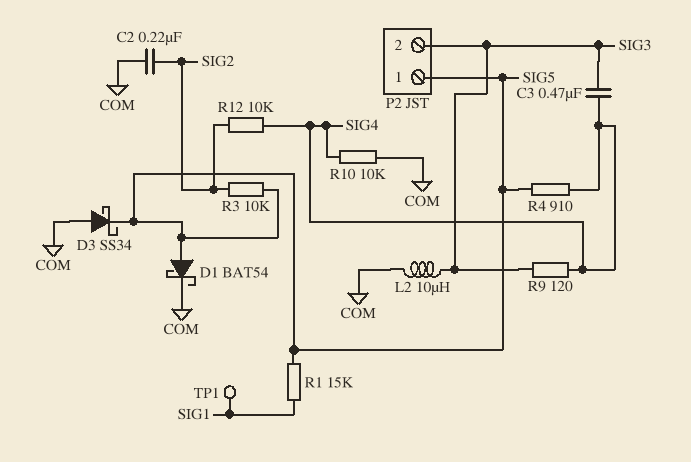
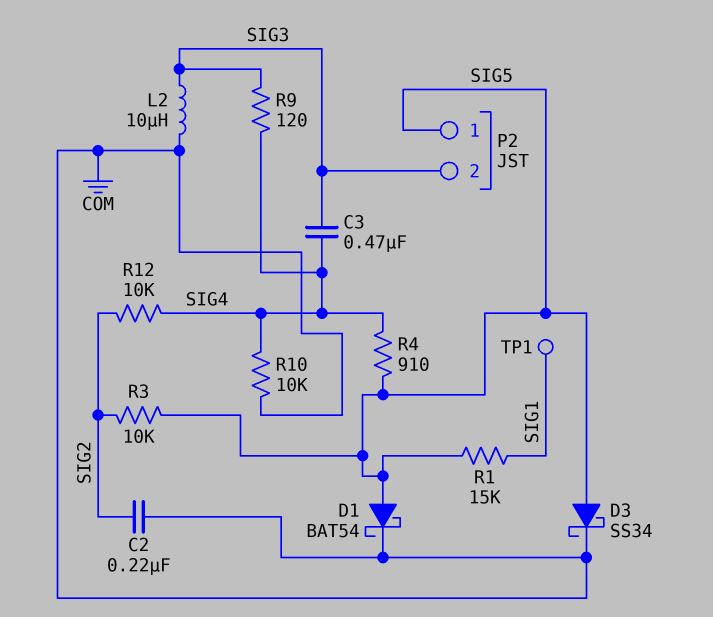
D3: schottky SS34 (A COM, K SIG5) -> schottky SS34 (A SIG5, K COM)

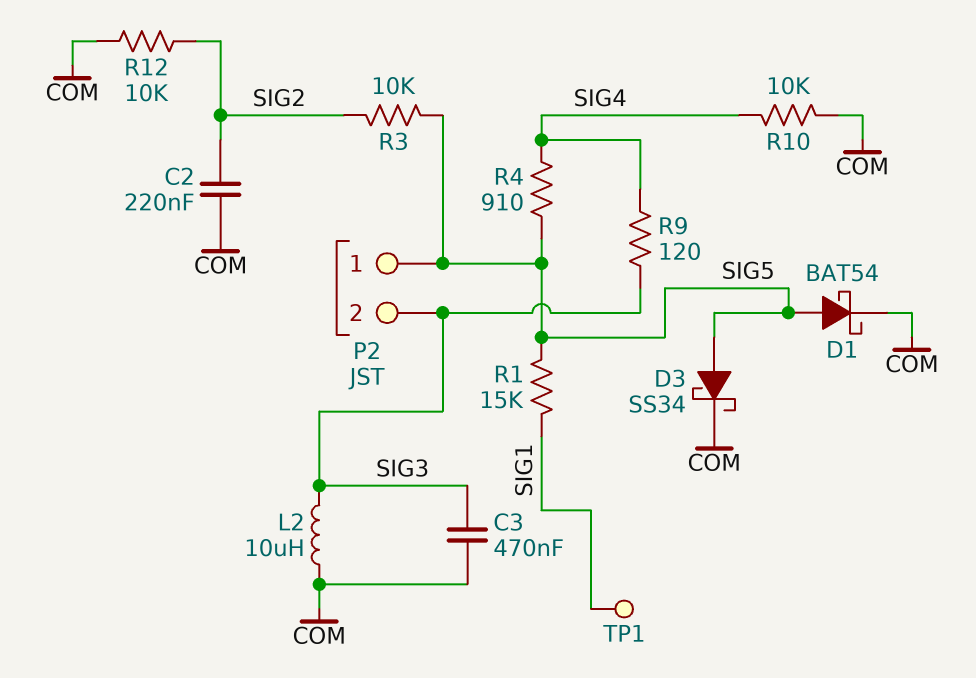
C3: 470nF (SIG3, SIG4) -> 470nF (COM, SIG3)
R12: 10k (SIG2, SIG4) -> 10k (COM, SIG2)

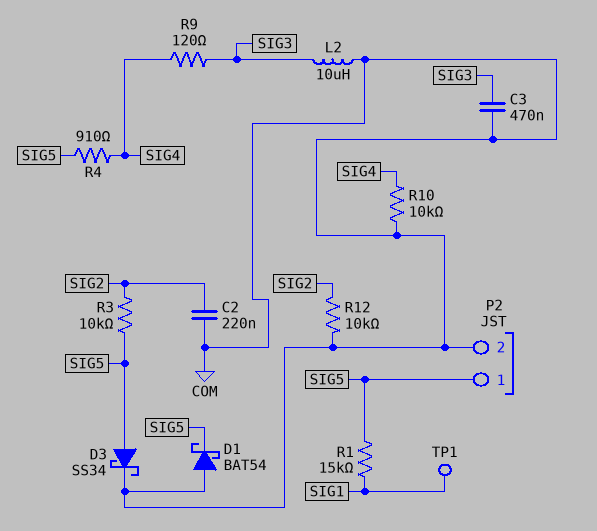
D1: schottky BAT54 (A SIG5, K COM) -> schottky BAT54 (A COM, K SIG5)
P2 pin 2: SIG3 -> COM

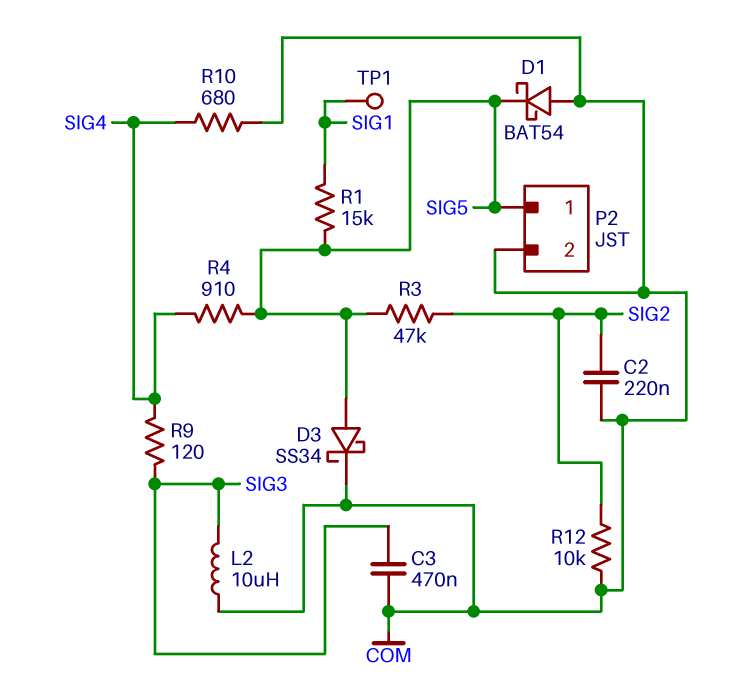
R3: 10k (SIG2, SIG5) -> 47k (SIG2, SIG5)
R10: 10k (COM, SIG4) -> 680 (COM, SIG4)

